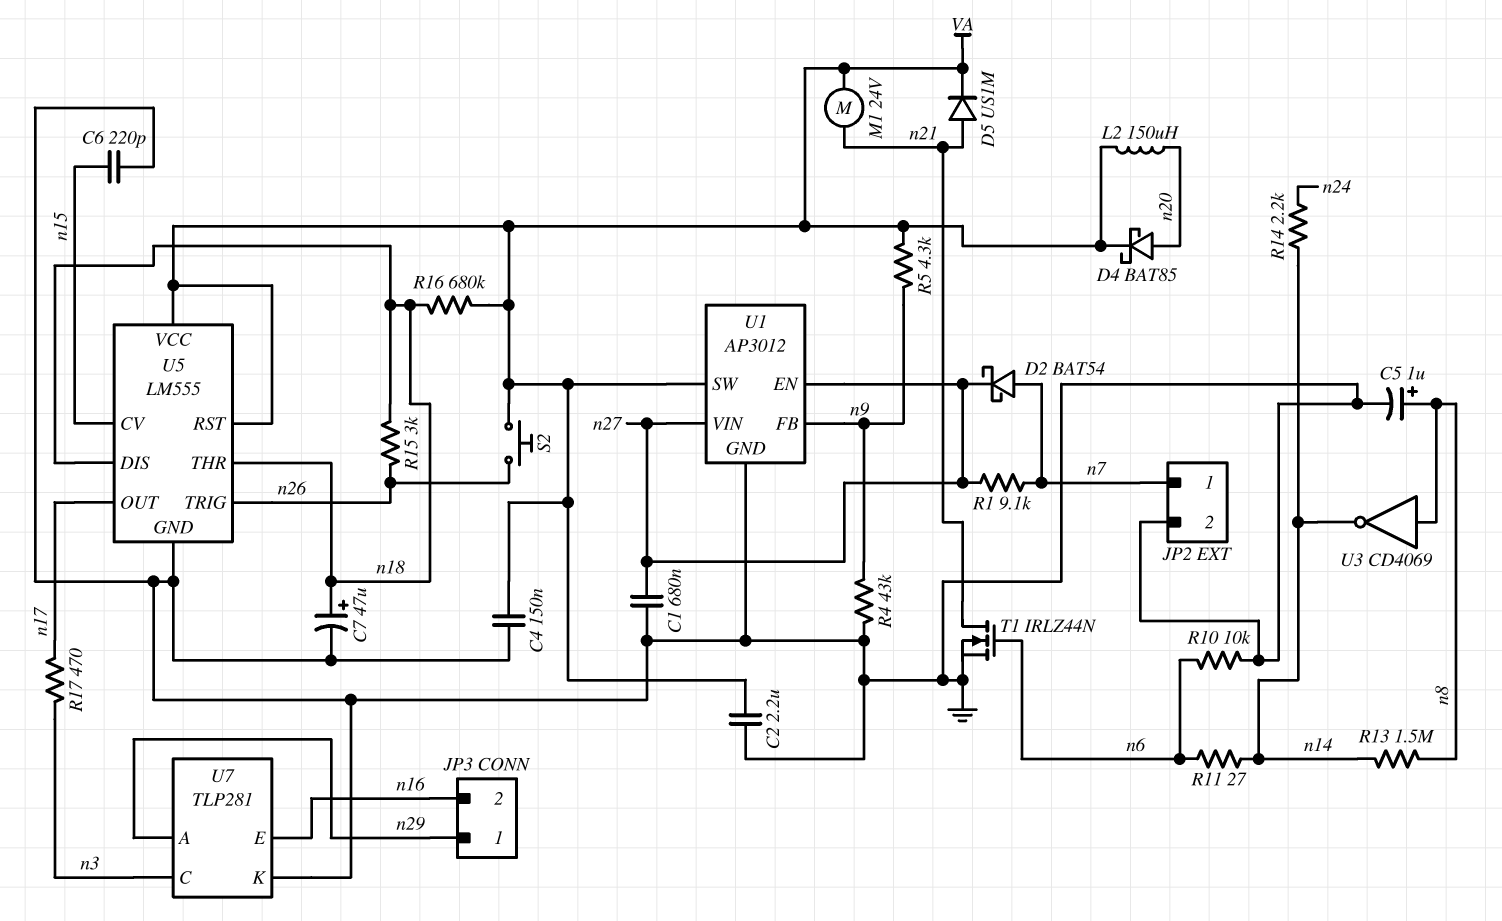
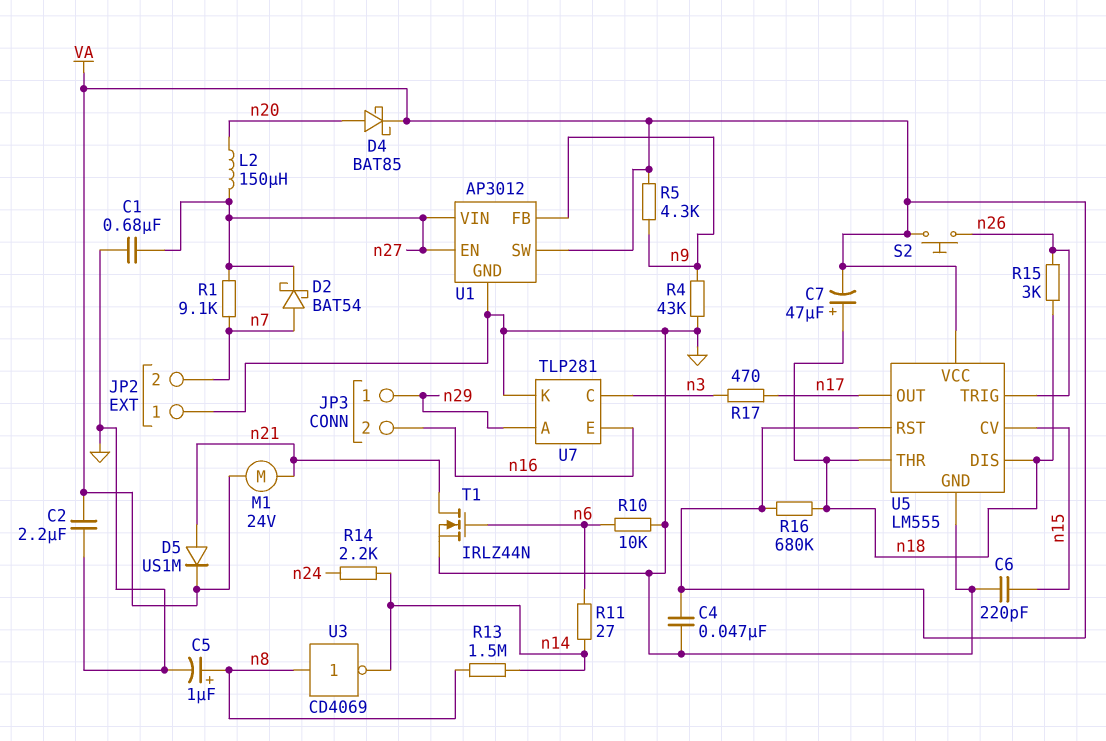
C4: 150nF (GND, VA) -> 47nF (GND, VA)
C7: 47uF (plus n18, minus GND) -> 47uF (plus n18, minus VA)
JP2 pin 1: n7 -> GND
JP2 pin 2: GND -> n7
L2: 150uH (VA, n20) -> 150uH (n20, n27)

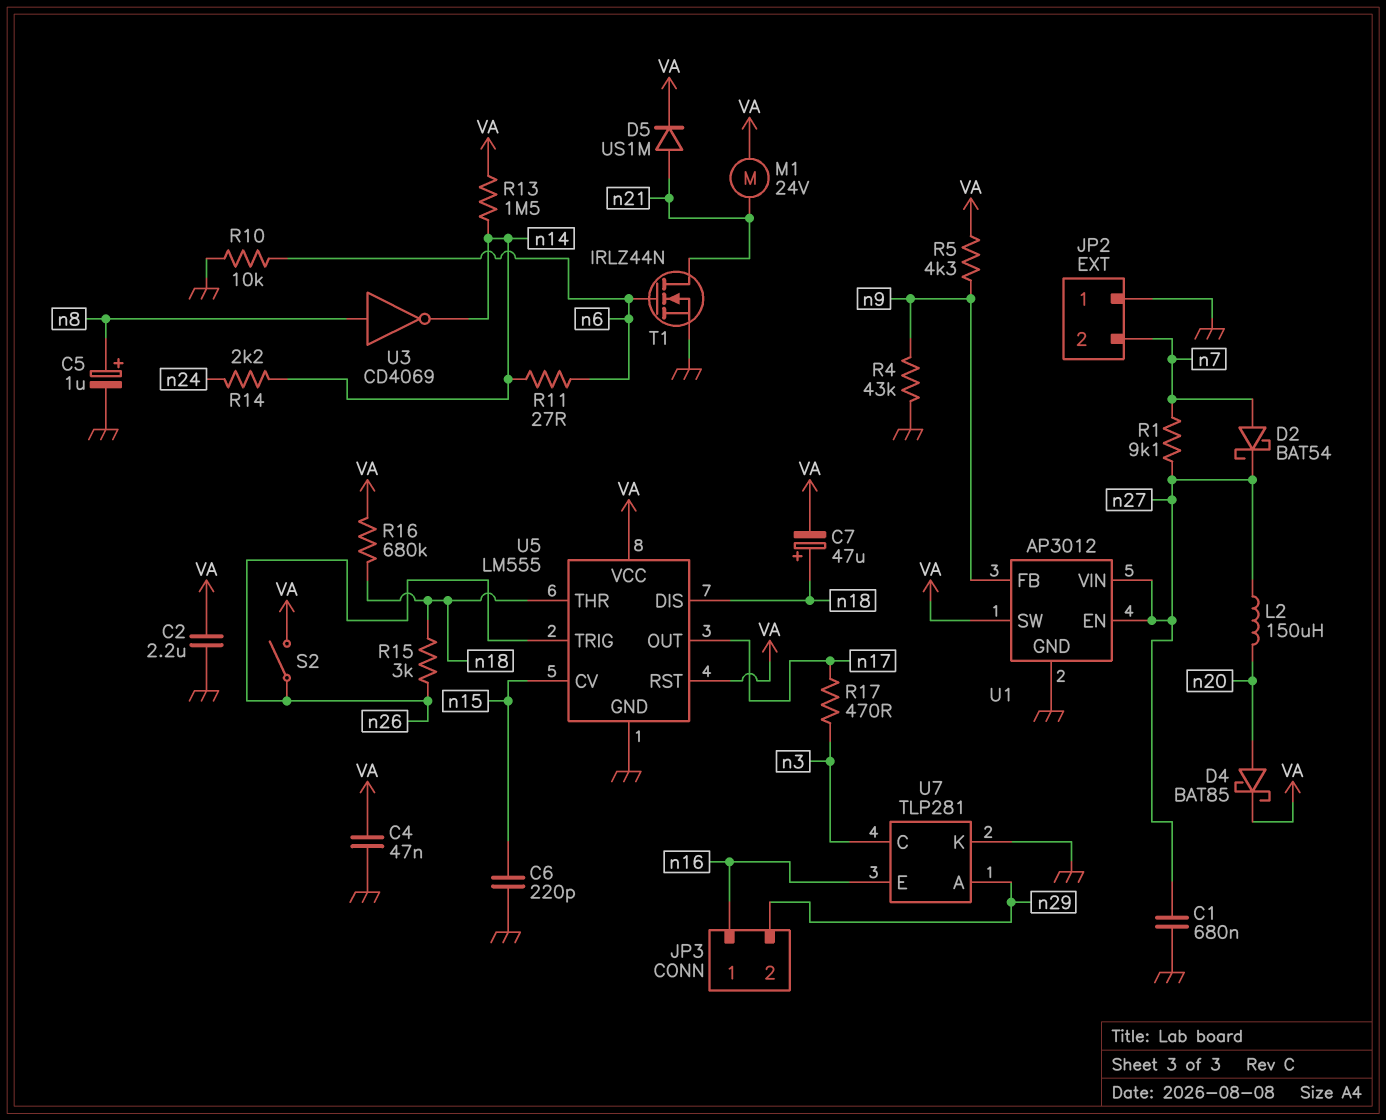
JP3 pin 1: n29 -> n16
JP3 pin 2: n16 -> n29
R13: 1.5M (n8, n14) -> 1.5M (VA, n14)
S2: button (VA, n26) -> switch (VA, n26)

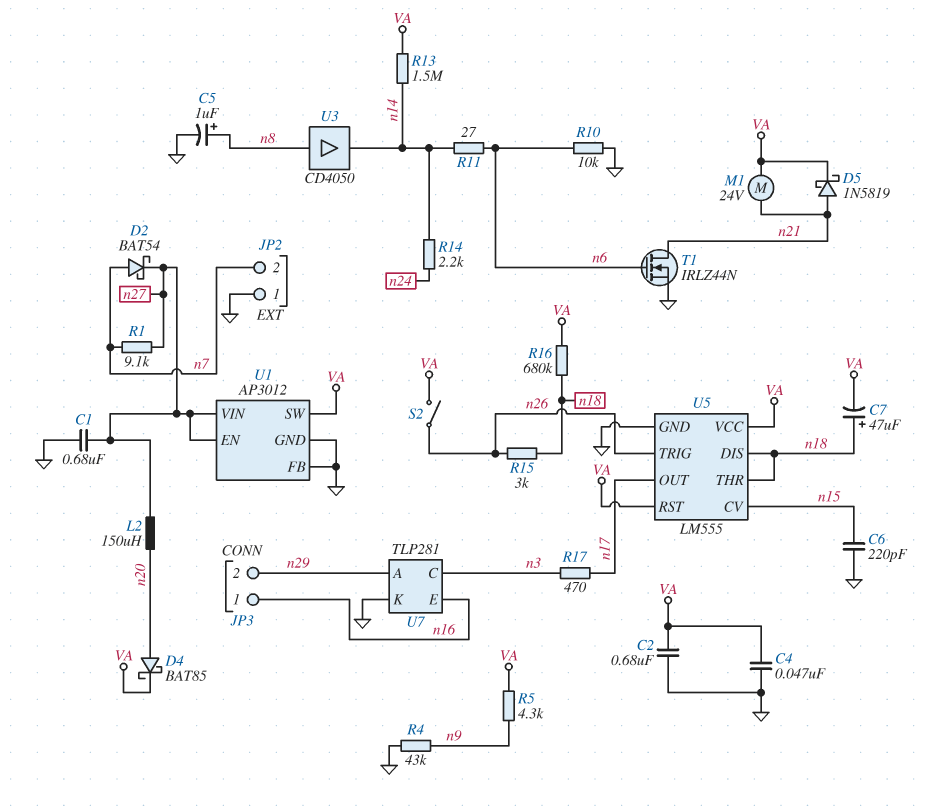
C2: 2.2uF (GND, VA) -> 680nF (GND, VA)
D5: diode US1M (A n21, K VA) -> schottky 1N5819 (A n21, K VA)
U1 pin FB: n9 -> GND
U3: NOT CD4069 (in n8, out n14) -> buffer CD4050 (in n8, out n14)

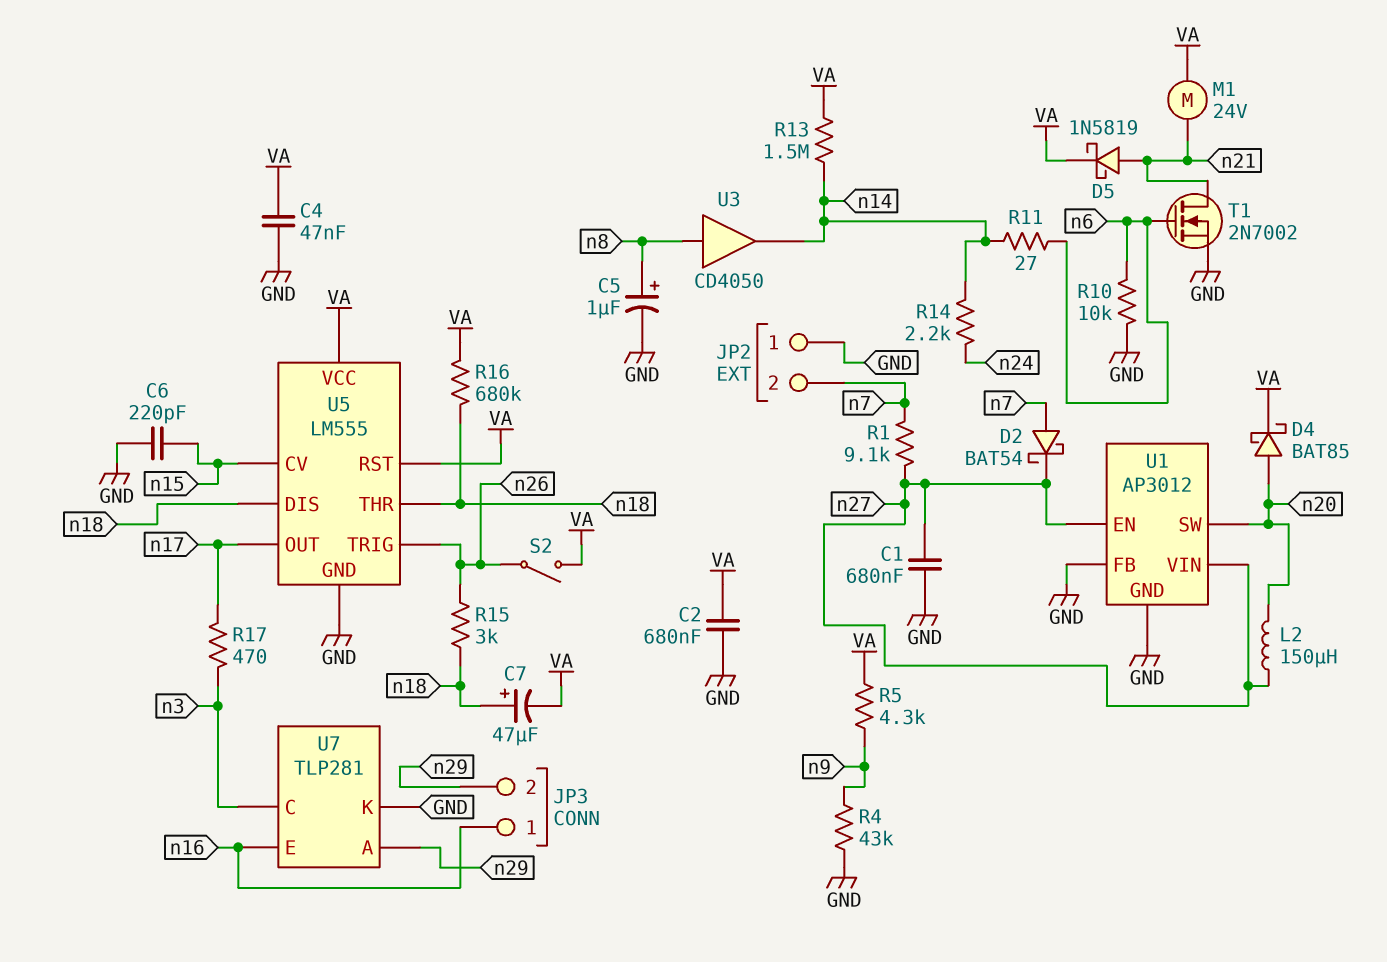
T1: NMOS IRLZ44N (G n6, D n21, S GND) -> NMOS 2N7002 (G n6, D n21, S GND)
U1 pin SW: VA -> n20

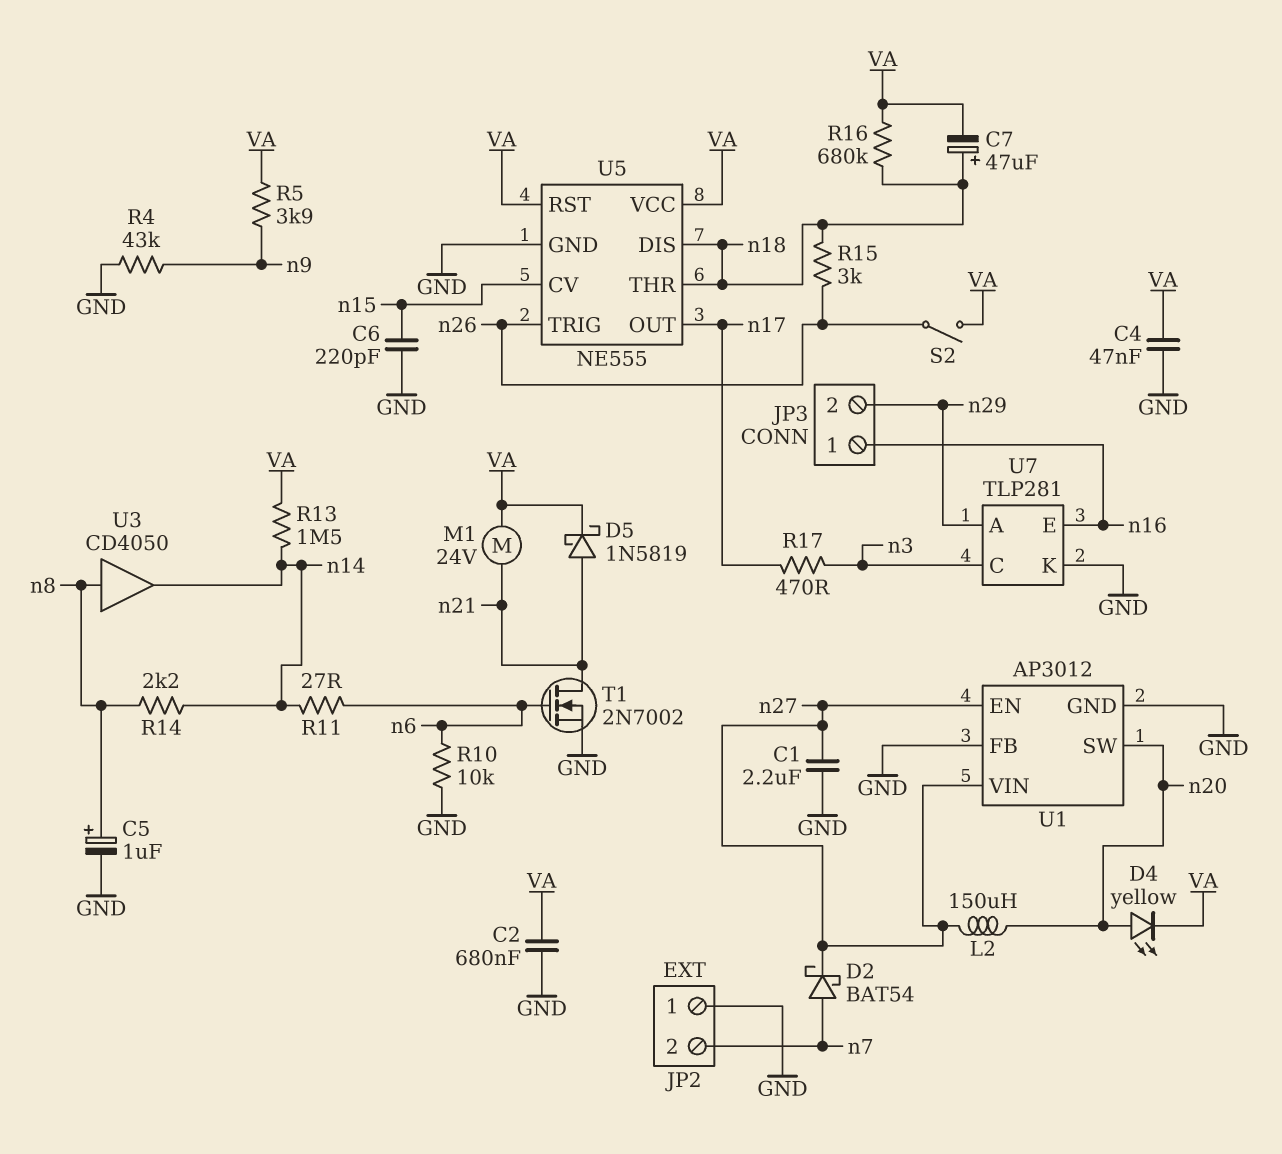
C1: 680nF (GND, n27) -> 2.2uF (GND, n27)
D4: schottky BAT85 (A n20, K VA) -> LED yellow (A n20, K VA)
R1: 9.1k (n7, n27) -> none
R5: 4.3k (VA, n9) -> 3.9k (VA, n9)
R14: 2.2k (n14, n24) -> 2.2k (n8, n14)
U5: LM555 -> NE555

